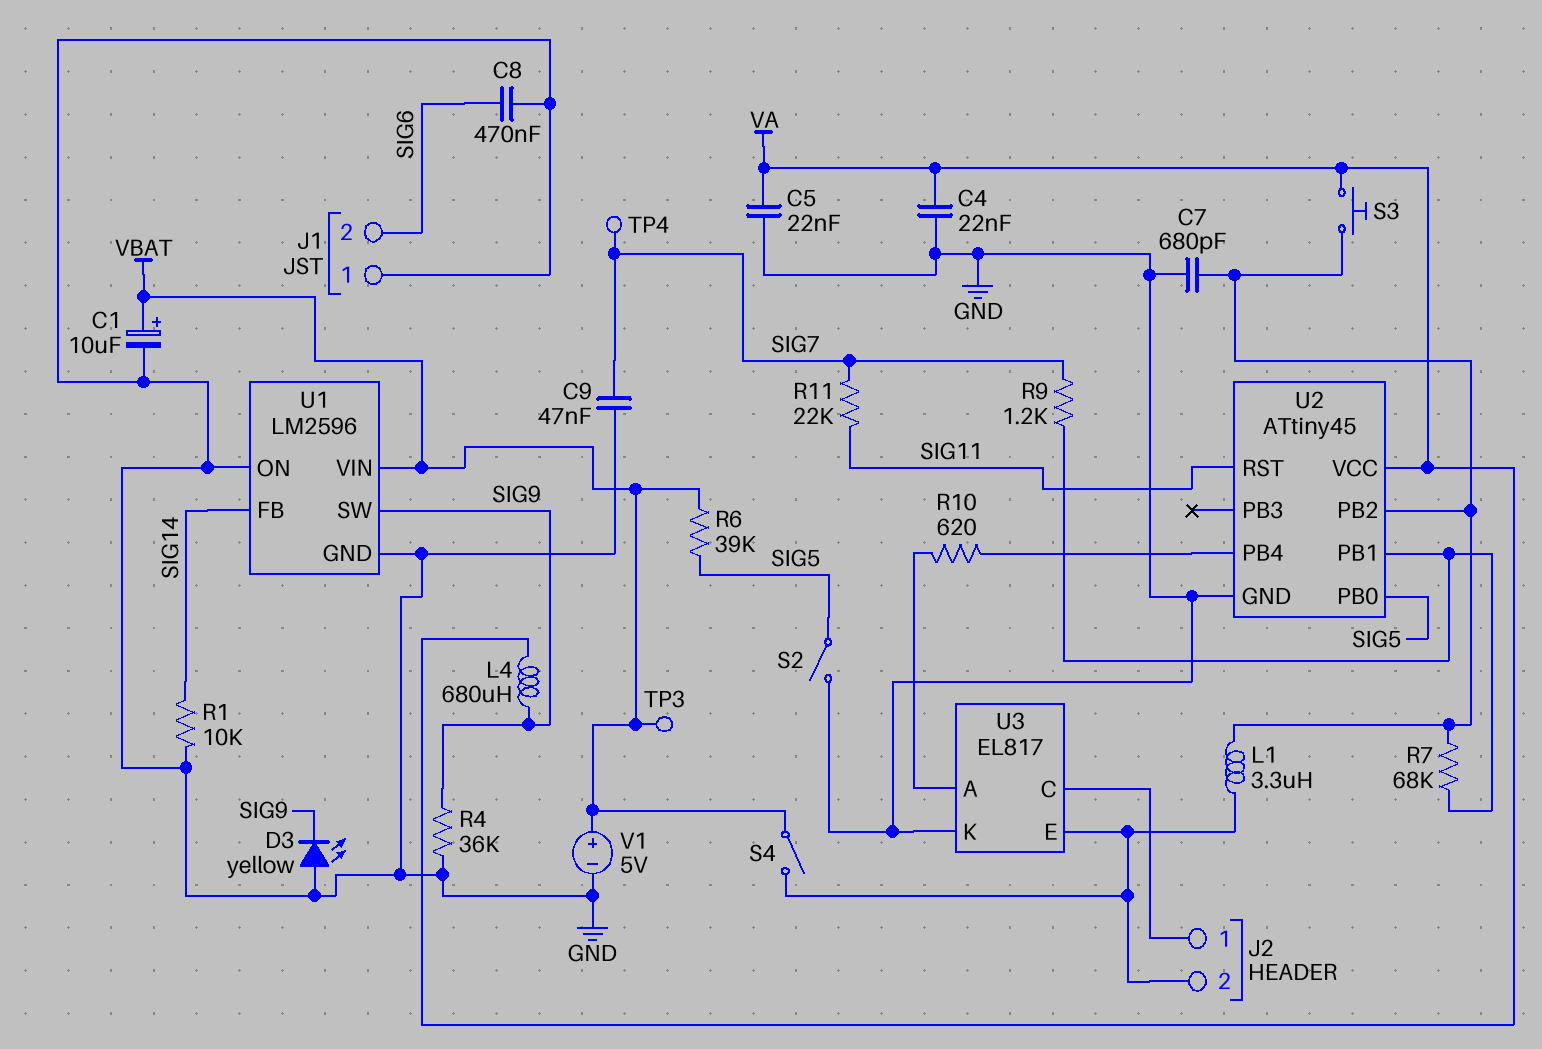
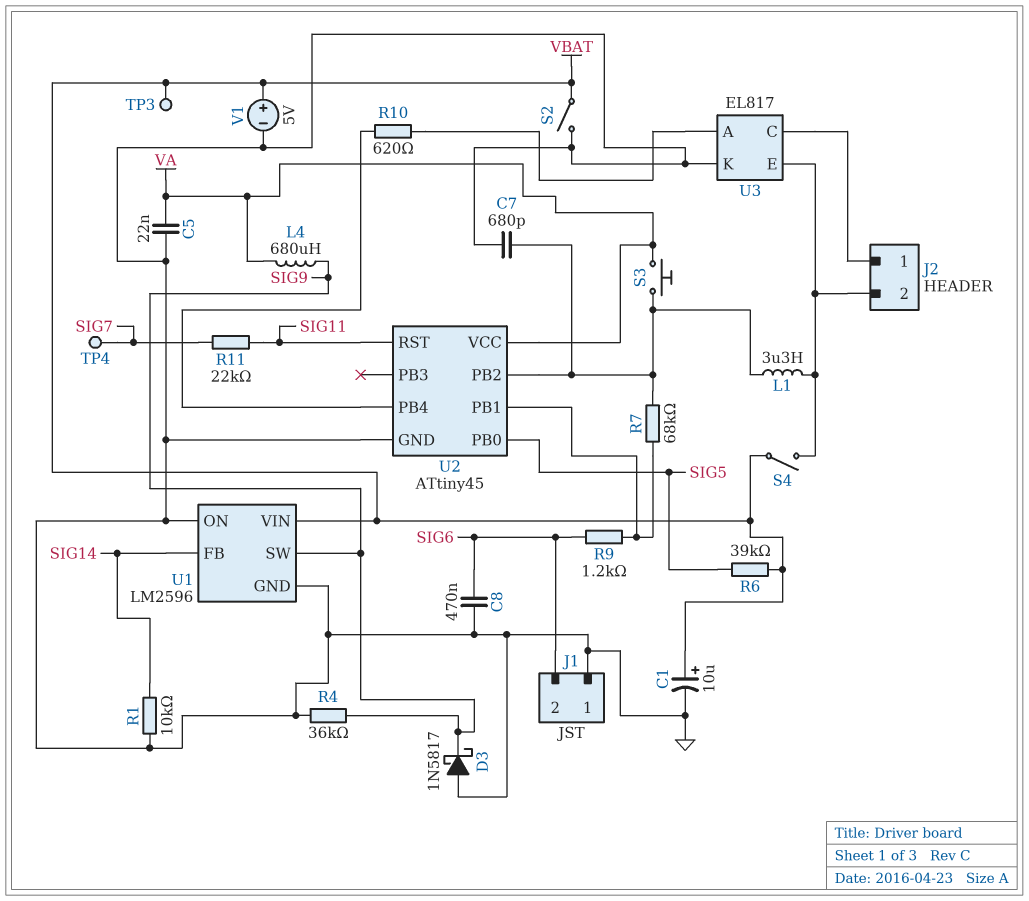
C4: 22nF (GND, VA) -> none
C9: 47nF (GND, SIG7) -> none
D3: LED yellow (A GND, K SIG9) -> schottky 1N5817 (A GND, K SIG9)
R9: 1.2k (SIG7, U2/PB1) -> 1.2k (SIG6, U2/PB1)
S2: switch (GND, SIG5) -> switch (GND, VBAT)

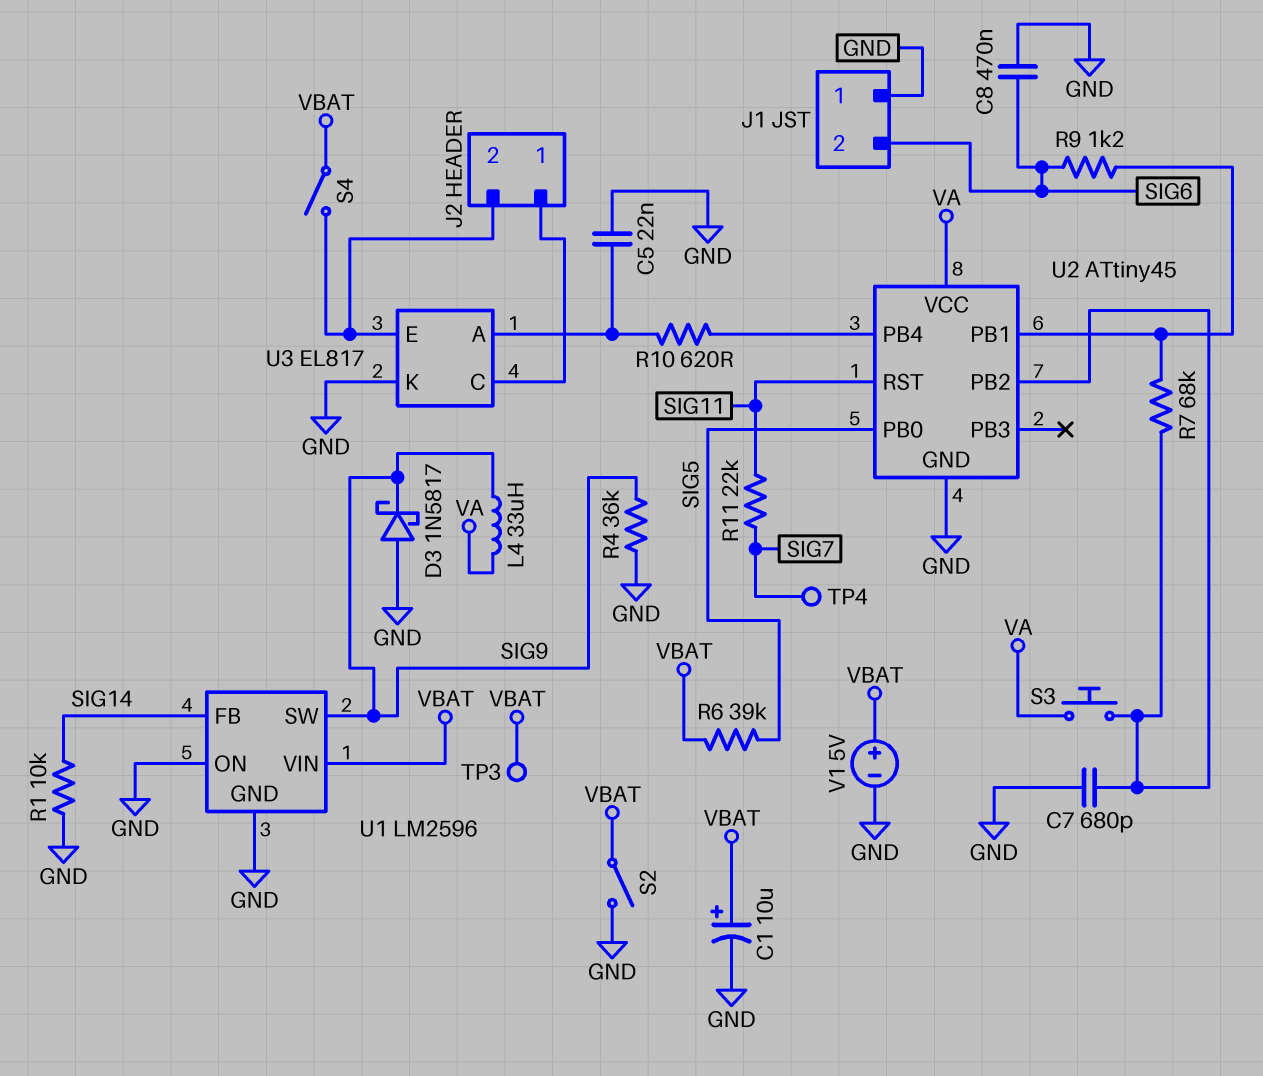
C5: 22nF (GND, VA) -> 22nF (GND, U3/A)
L1: 3.3uH (J2/2, U2/PB2) -> none
L4: 680uH (SIG9, VA) -> 33uH (SIG9, VA)

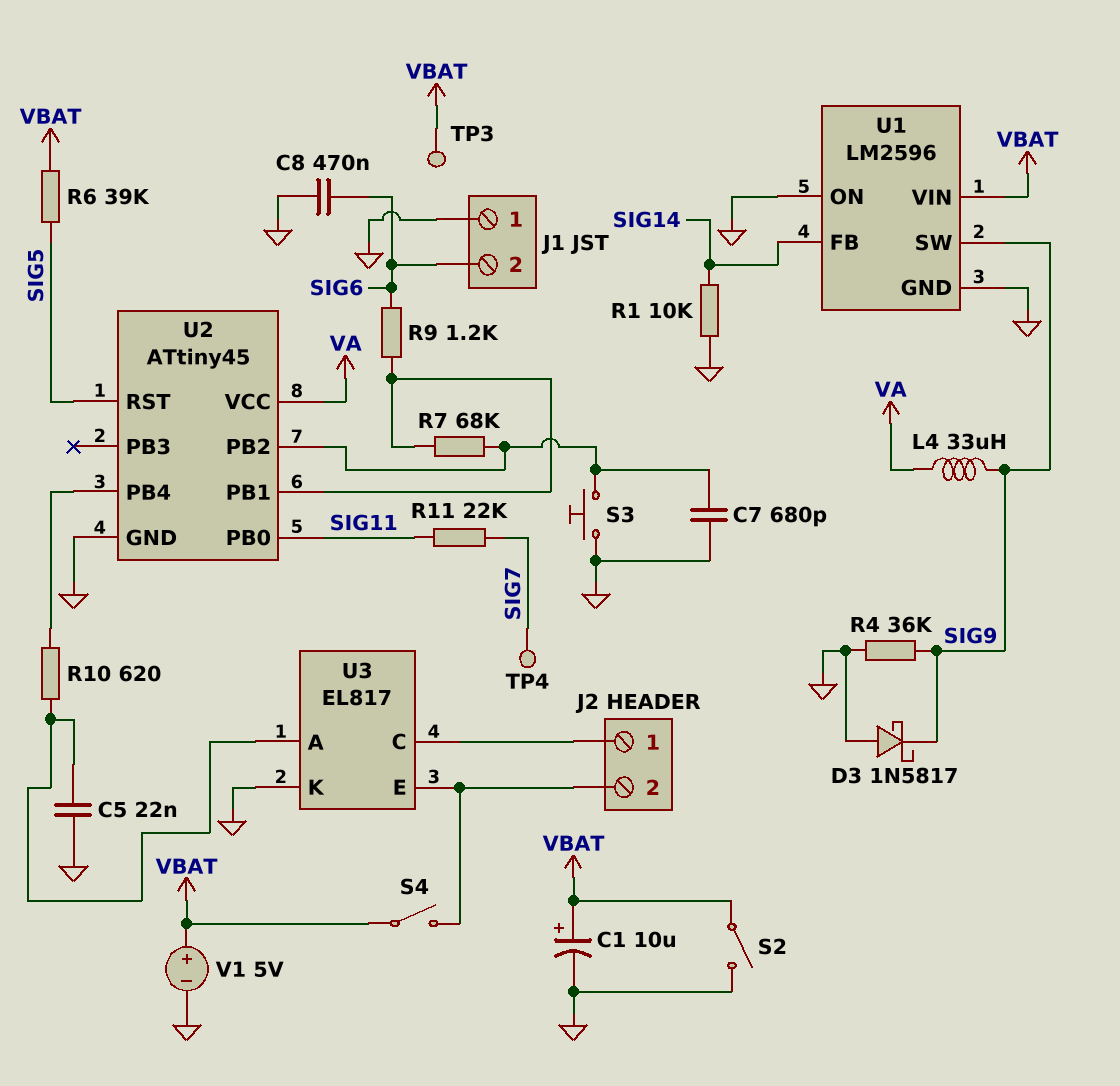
S3: button (U2/PB2, VA) -> button (GND, U2/PB2)
U2 pin PB0: SIG5 -> SIG11
U2 pin RST: SIG11 -> SIG5

